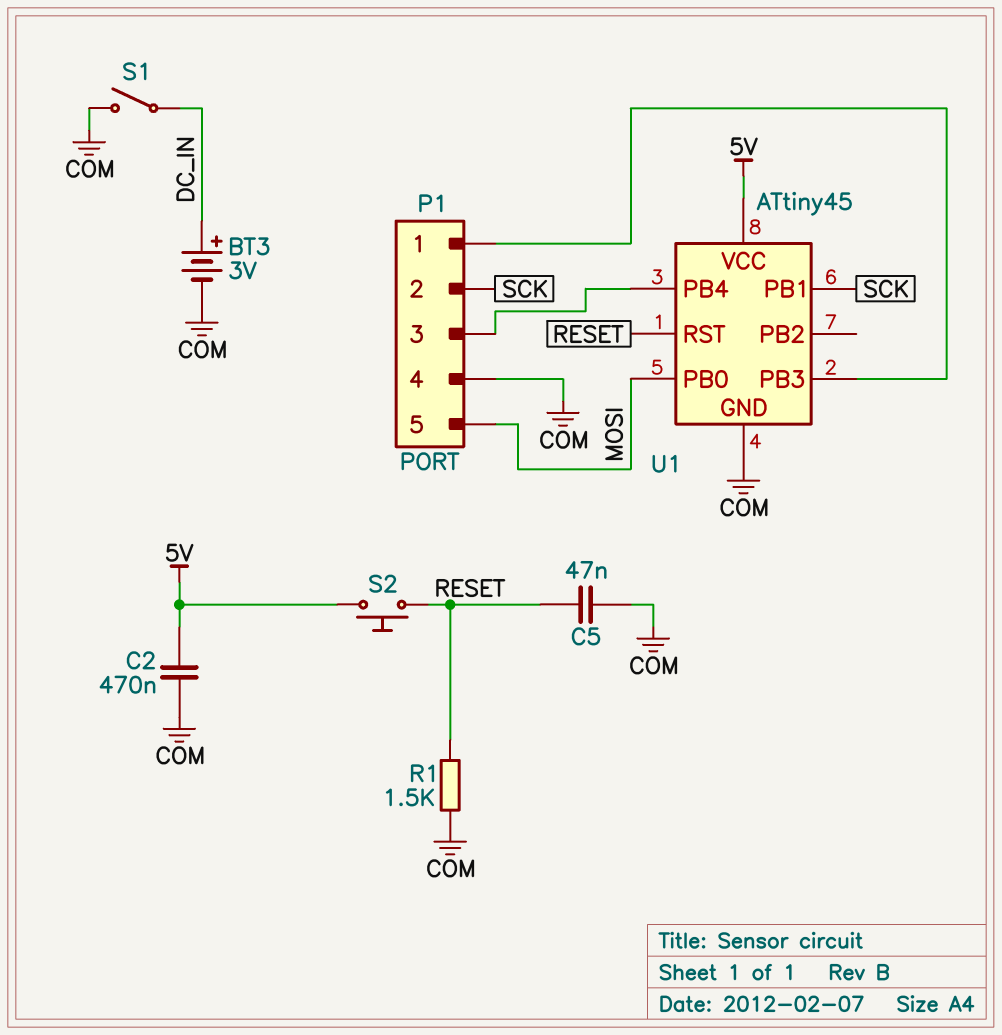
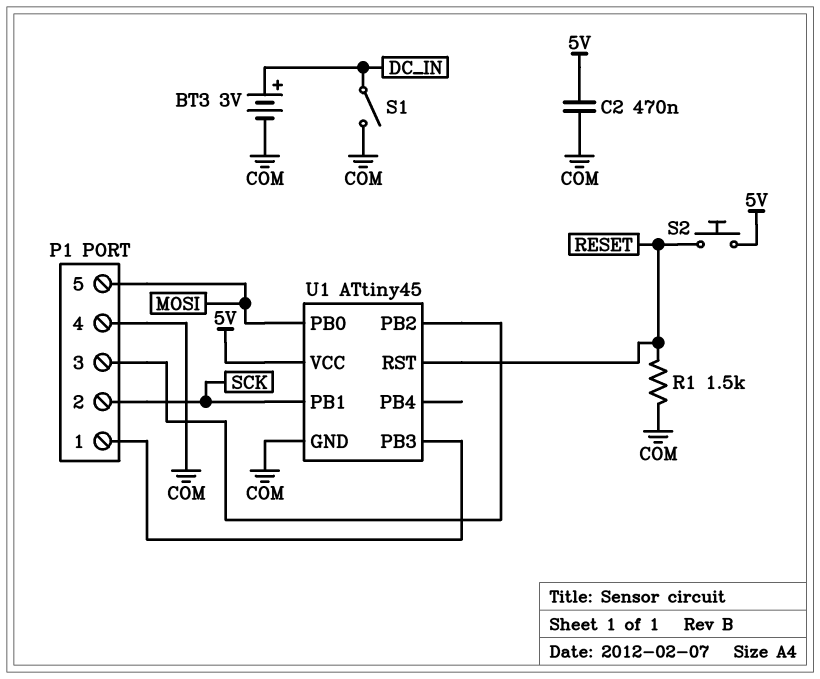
C5: 47nF (COM, RESET) -> none
U1 pin PB2: none -> P1/3
U1 pin PB4: P1/3 -> none

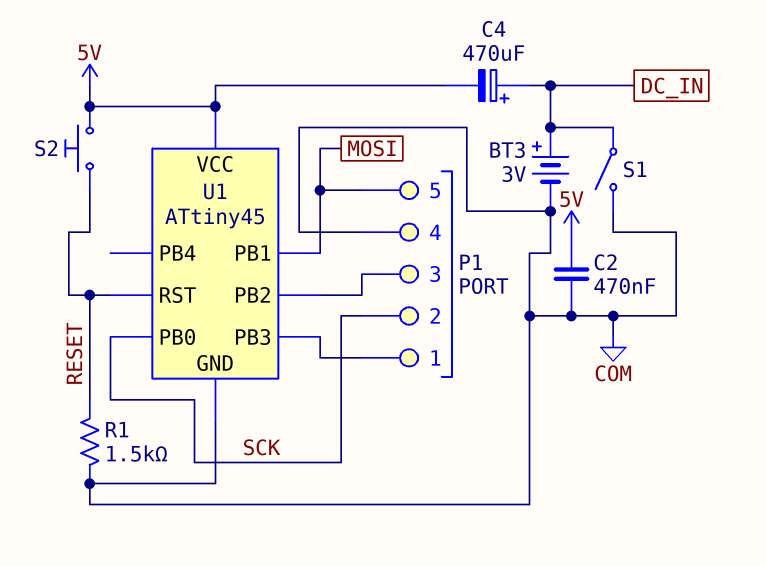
C4: none -> 470uF (plus DC_IN, minus 5V)
U1 pin PB0: MOSI -> SCK
U1 pin PB1: SCK -> MOSI

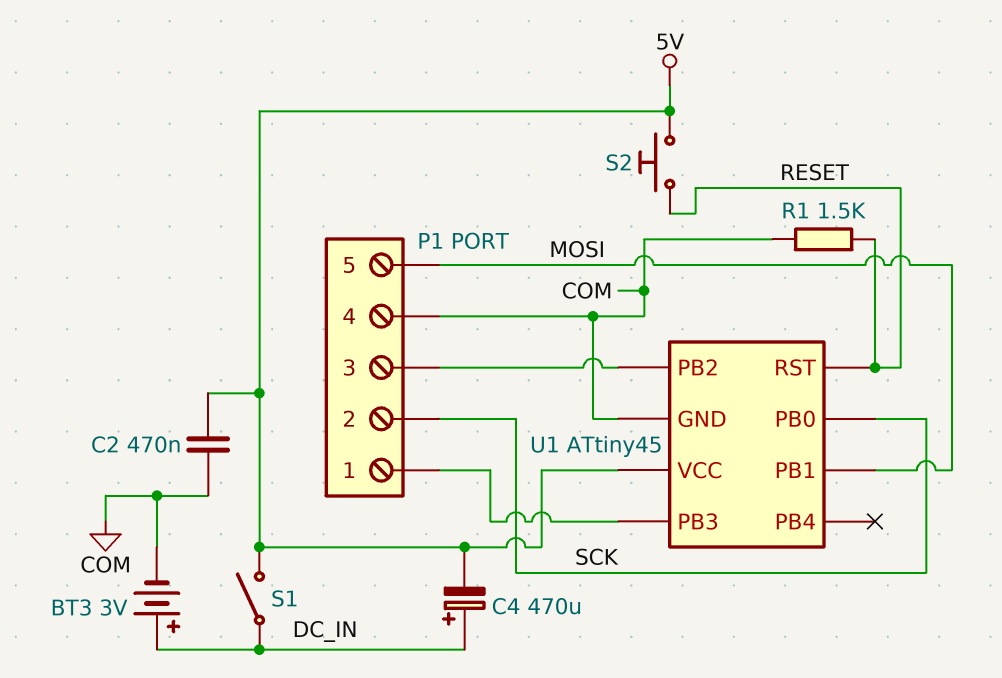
S1: switch (COM, DC_IN) -> switch (5V, DC_IN)

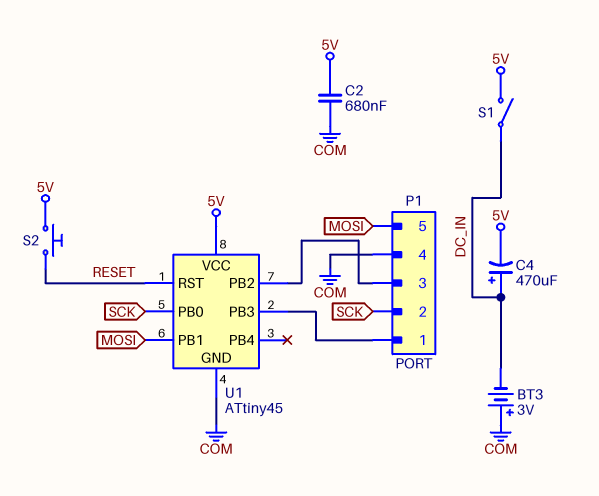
BT3: 3V (plus DC_IN, minus COM) -> 3V (plus COM, minus DC_IN)
C2: 470nF (5V, COM) -> 680nF (5V, COM)
R1: 1.5k (COM, RESET) -> none

